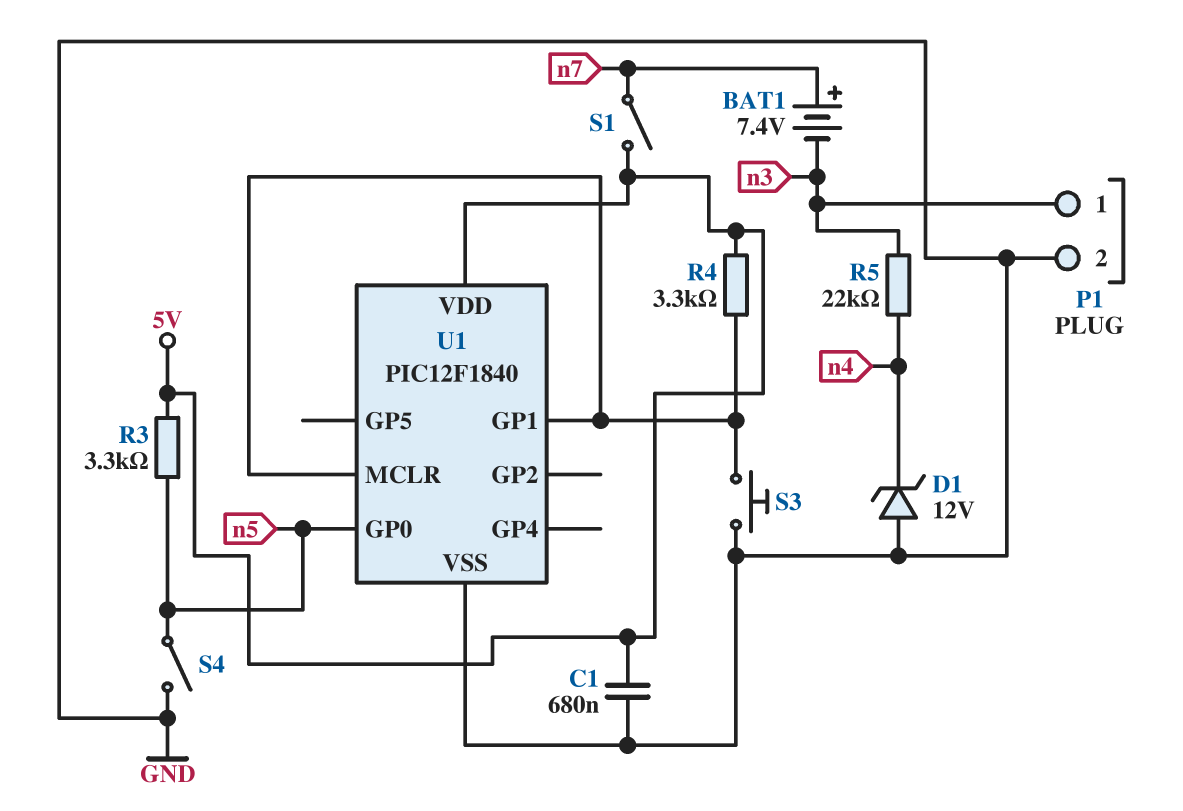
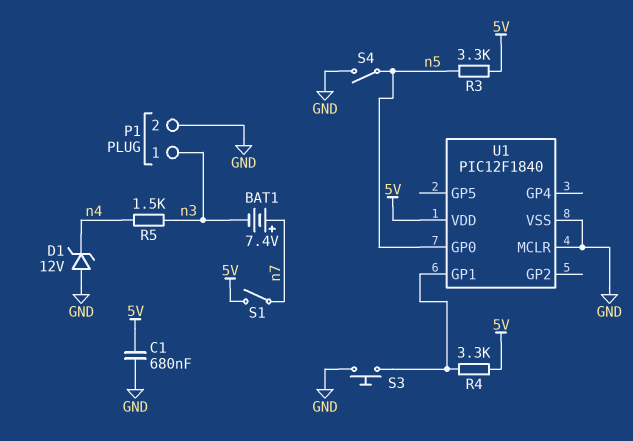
R5: 22k (n3, n4) -> 1.5k (n3, n4)
U1 pin MCLR: U1/GP1 -> GND

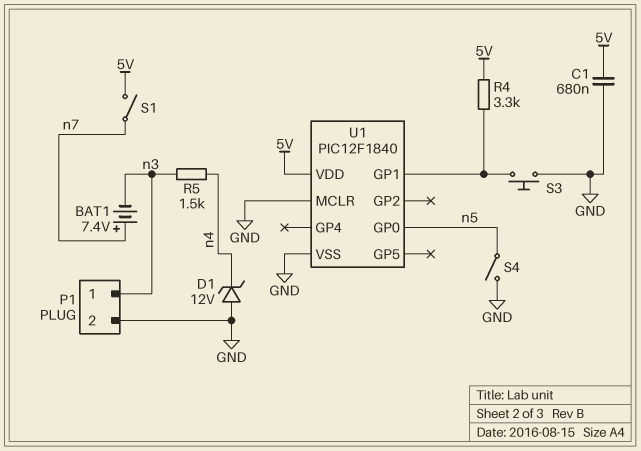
R3: 3.3k (5V, n5) -> none

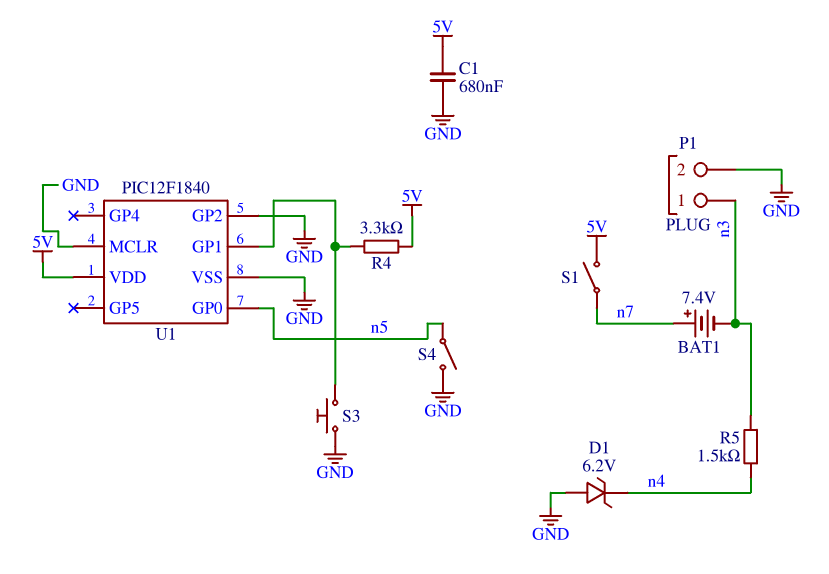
D1: zener 12V (A GND, K n4) -> zener 6.2V (A GND, K n4)
U1 pin GP2: none -> GND

